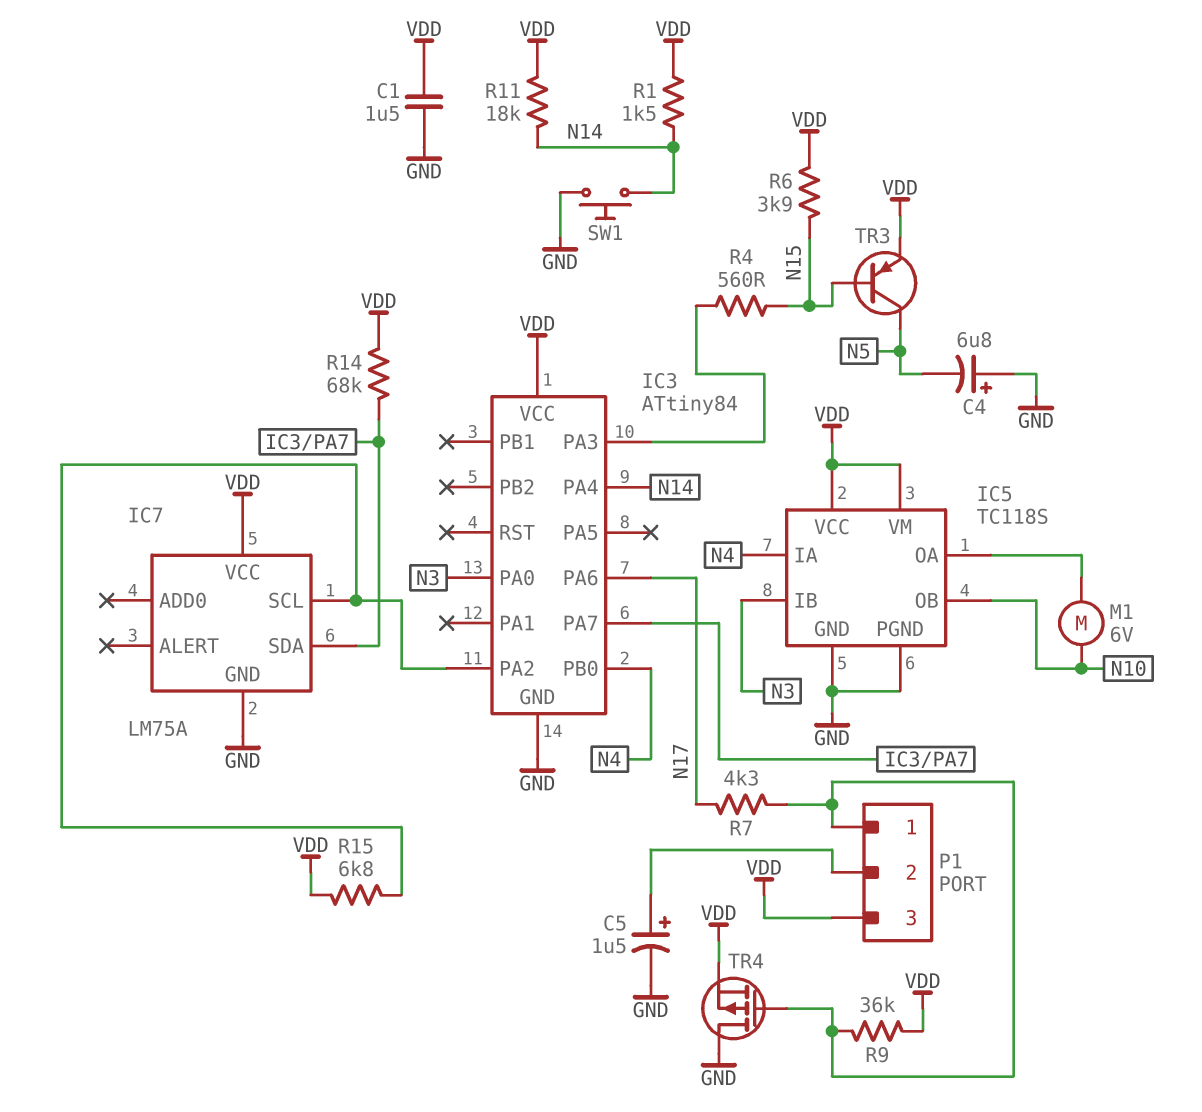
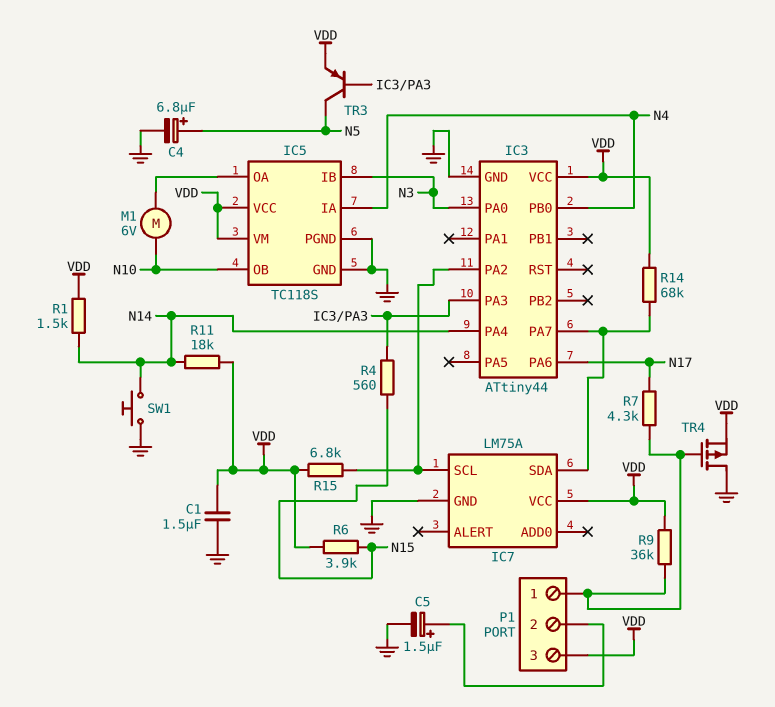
C4: 6.8uF (plus GND, minus N5) -> 6.8uF (plus N5, minus GND)
IC3: ATtiny84 -> ATtiny44
TR3: PNP (B N15, C N5, E VDD) -> PNP (B IC3/PA3, C N5, E VDD)

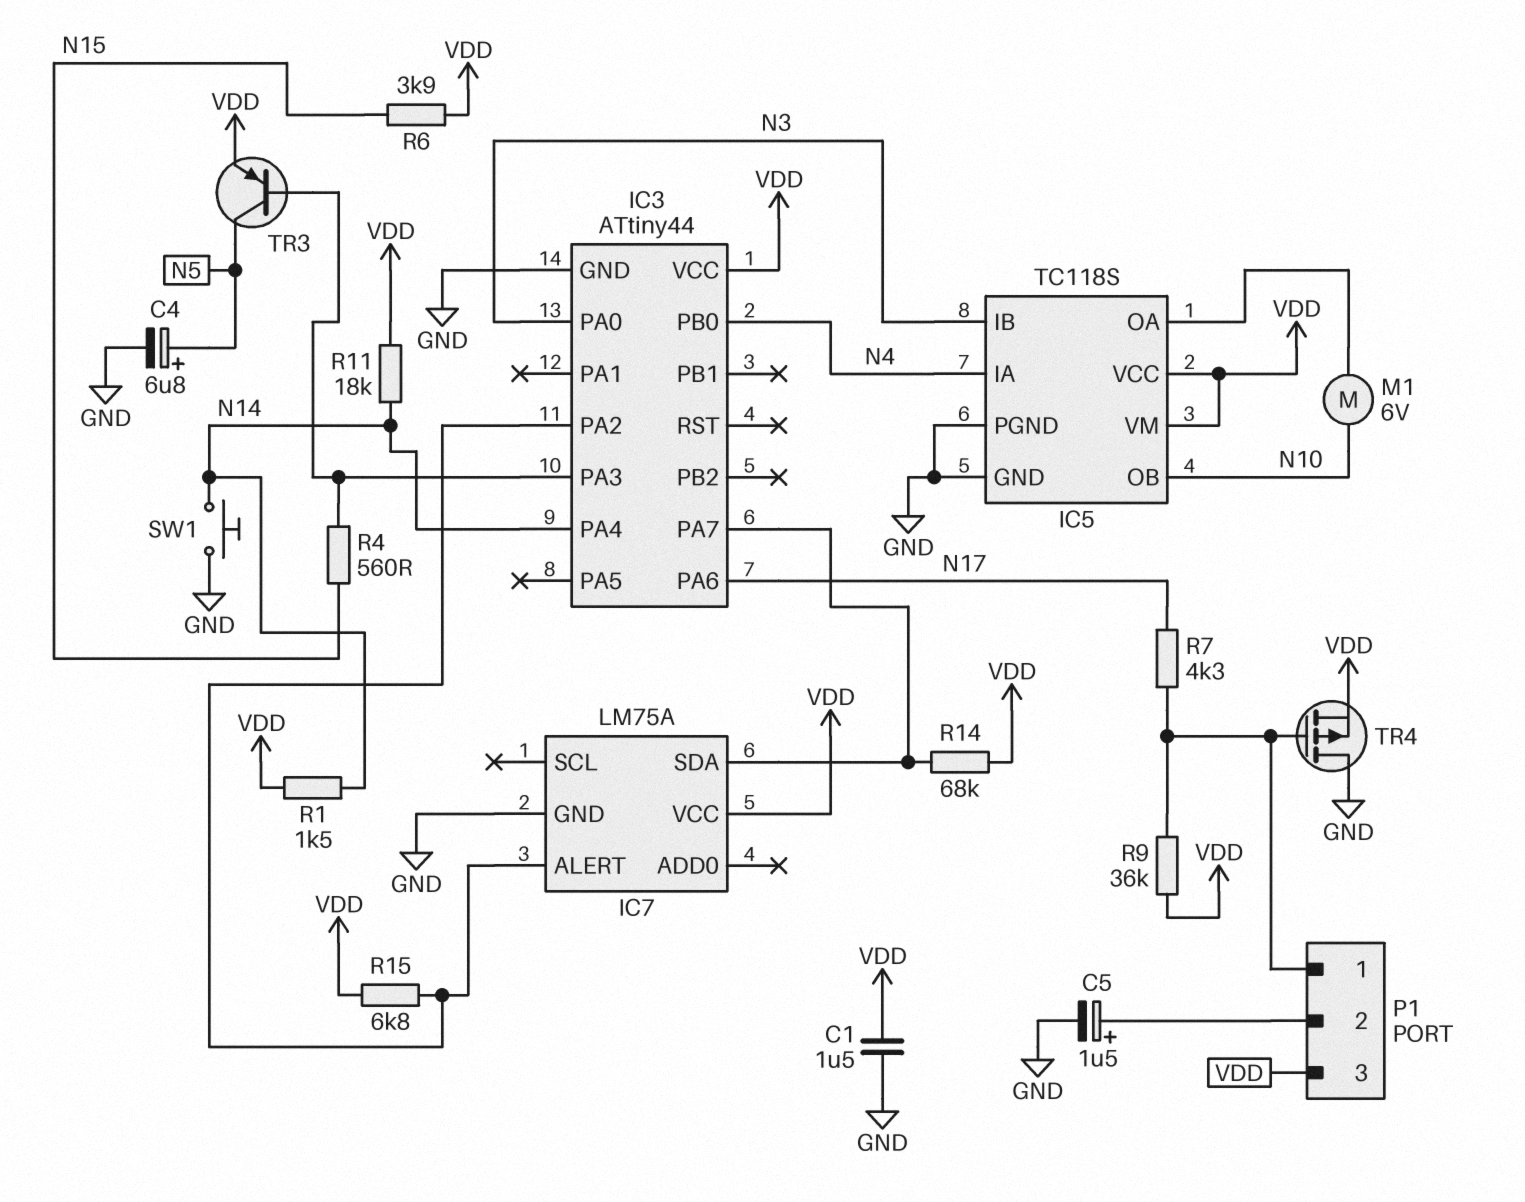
IC7 pin ALERT: none -> IC3/PA2
IC7 pin SCL: IC3/PA2 -> none

